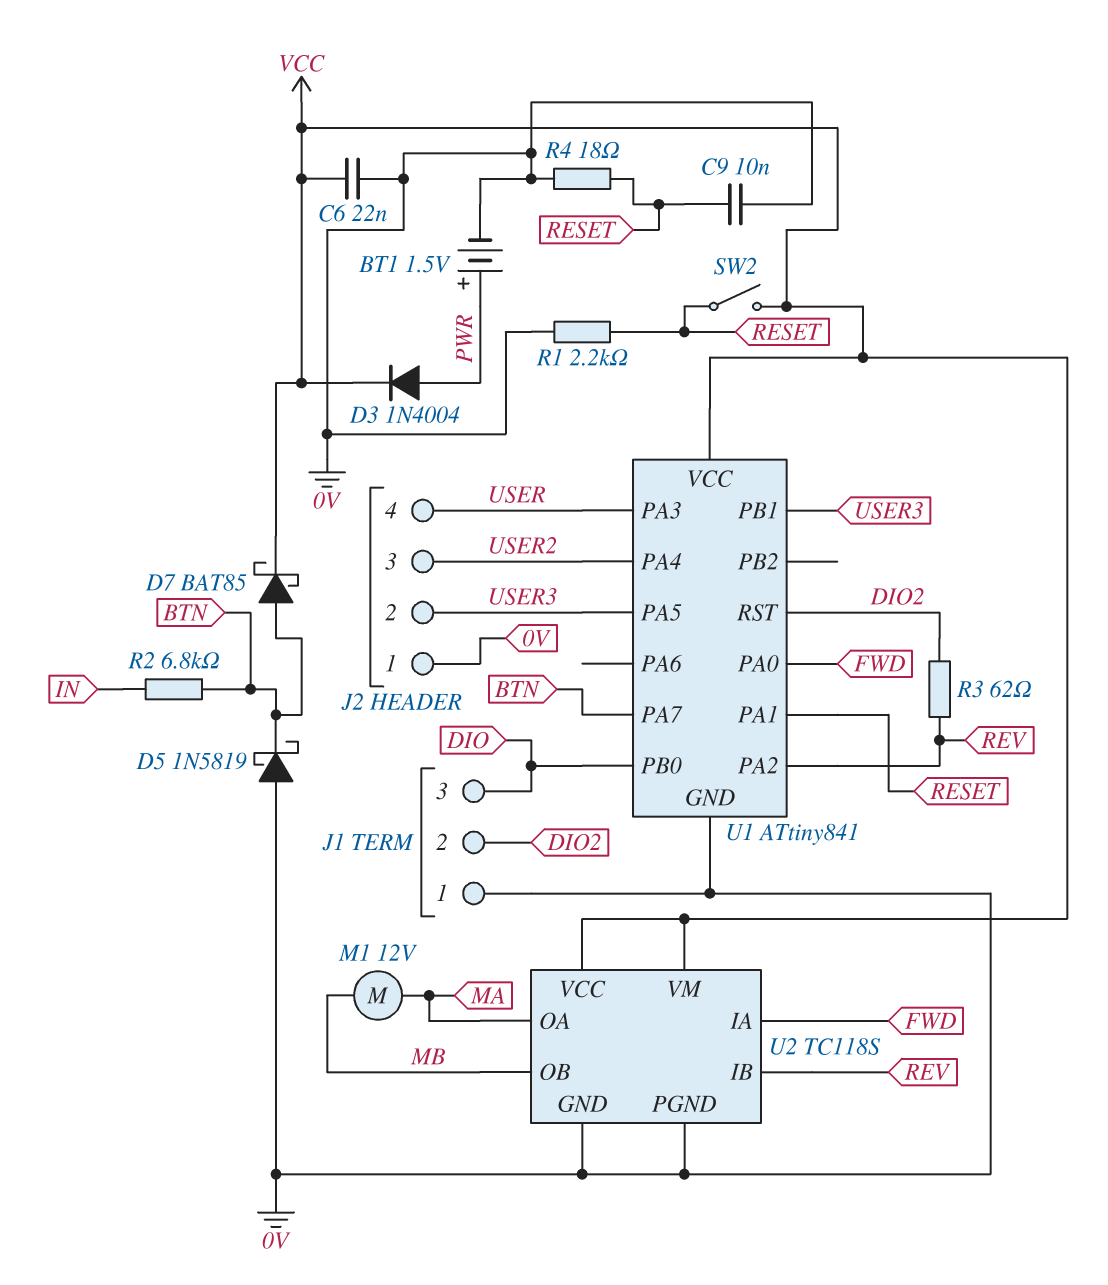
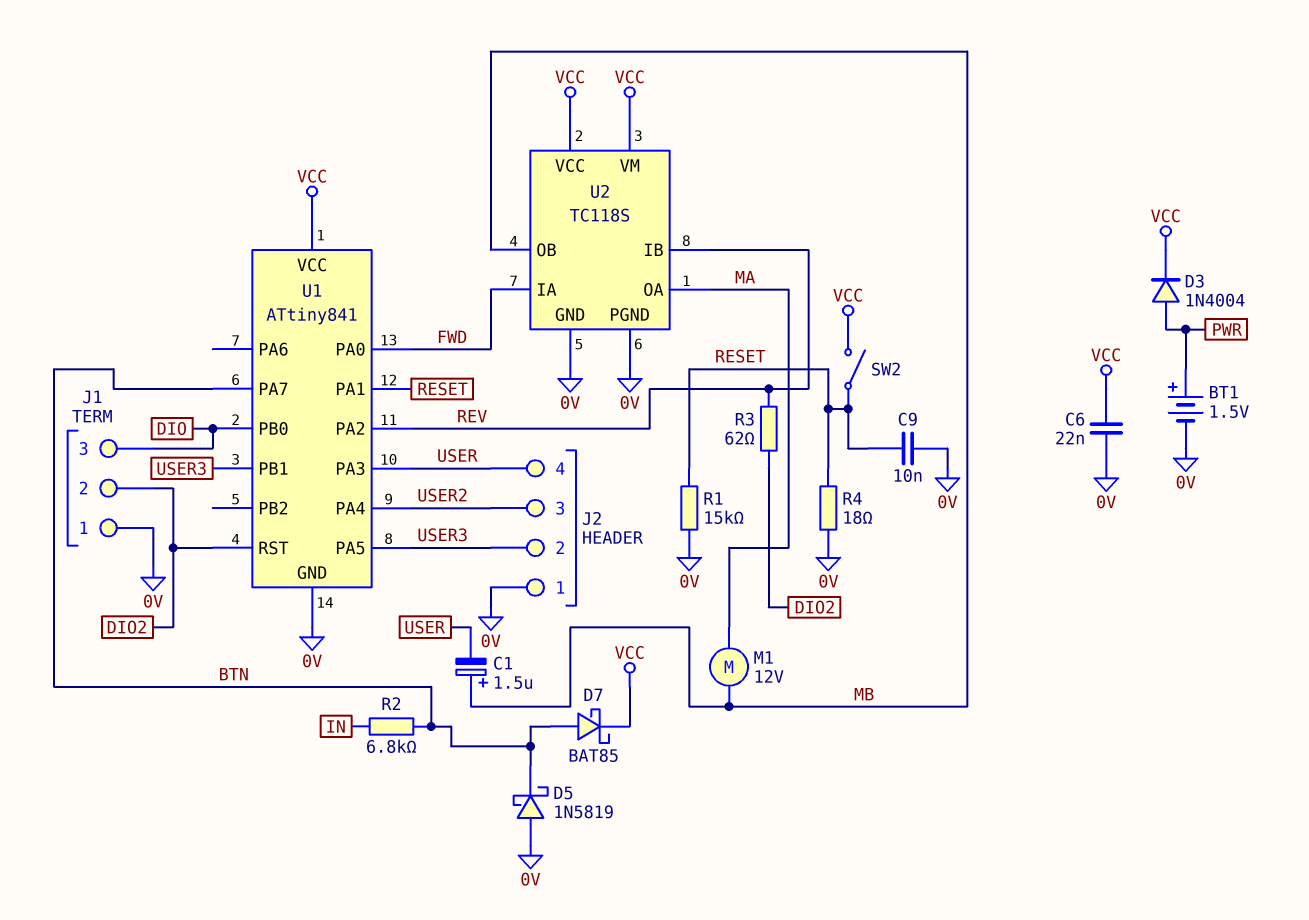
C1: none -> 1.5uF (plus MB, minus USER)
R1: 2.2k (0V, RESET) -> 15k (0V, RESET)

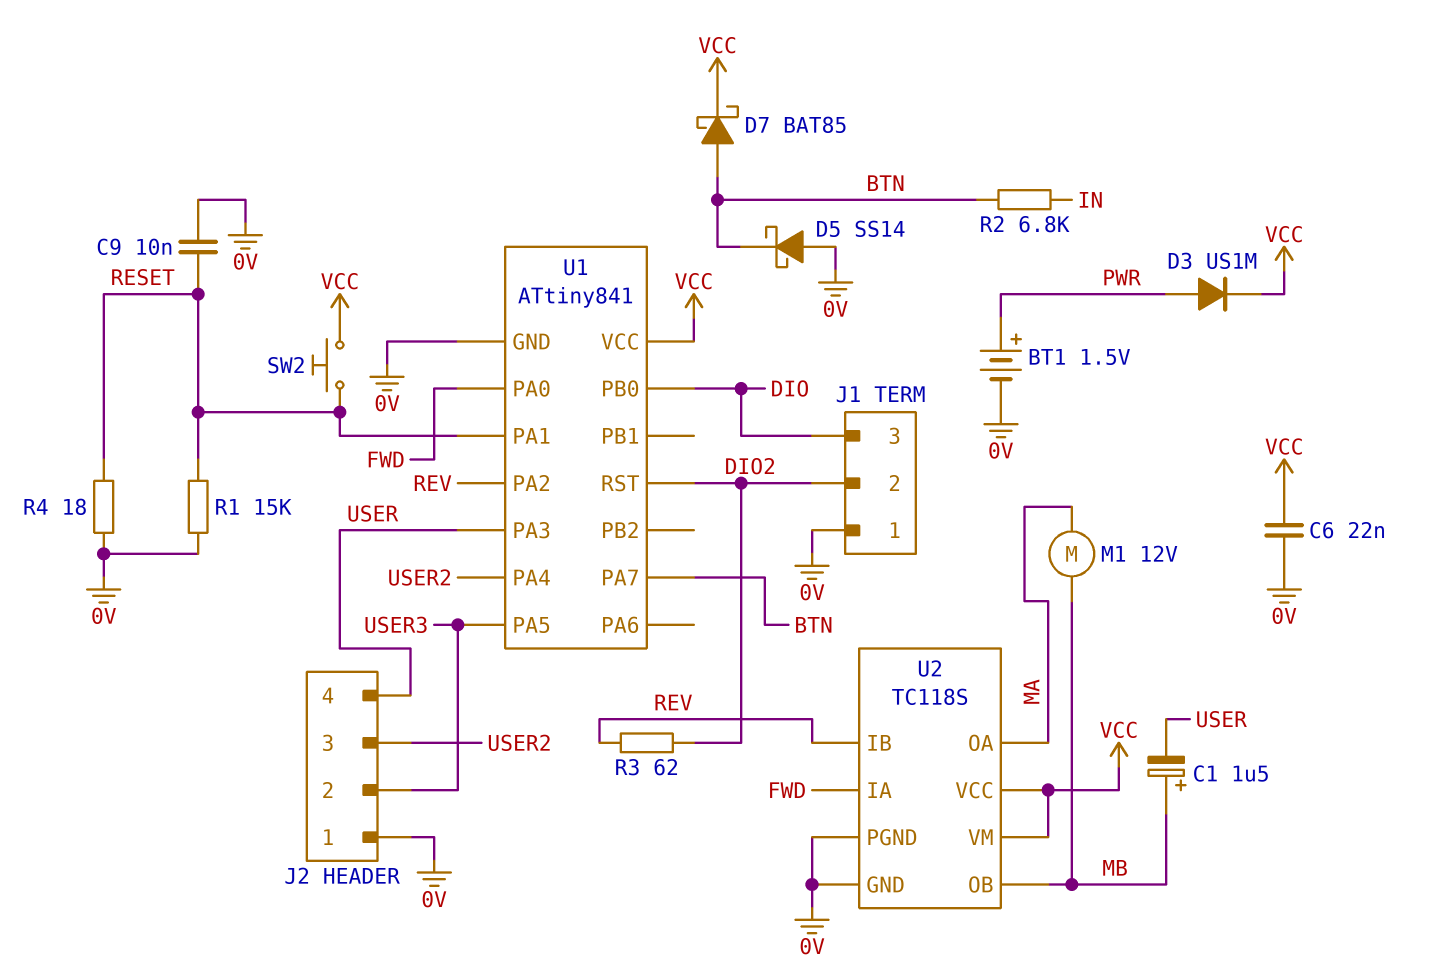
D3: diode 1N4004 (A PWR, K VCC) -> diode US1M (A PWR, K VCC)
D5: schottky 1N5819 (A 0V, K BTN) -> schottky SS14 (A 0V, K BTN)
SW2: switch (RESET, VCC) -> button (RESET, VCC)
U1 pin PB1: USER3 -> none

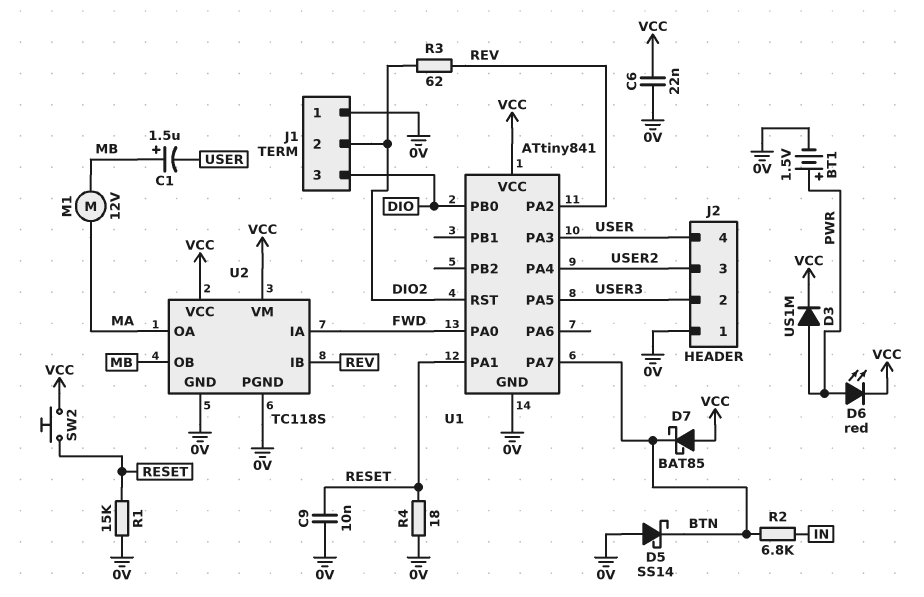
D6: none -> LED red (A PWR, K VCC)
D7: schottky BAT85 (A BTN, K VCC) -> schottky BAT85 (A VCC, K BTN)

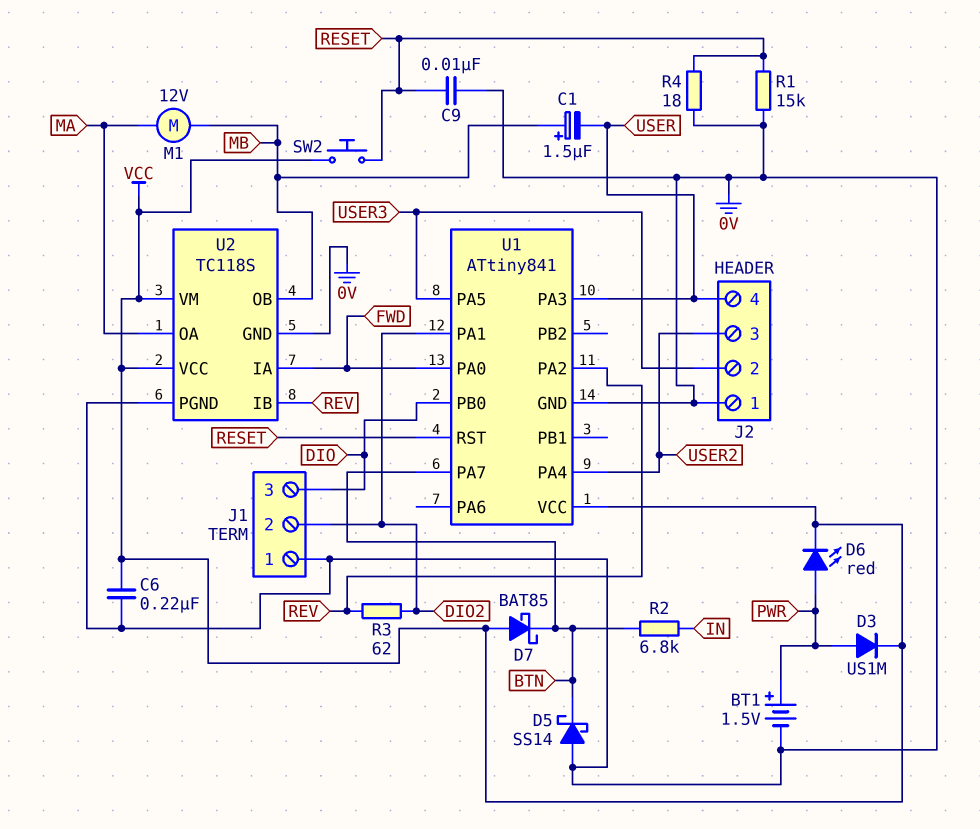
C6: 22nF (0V, VCC) -> 220nF (0V, VCC)
U1 pin PA1: RESET -> DIO2
U1 pin RST: DIO2 -> RESET

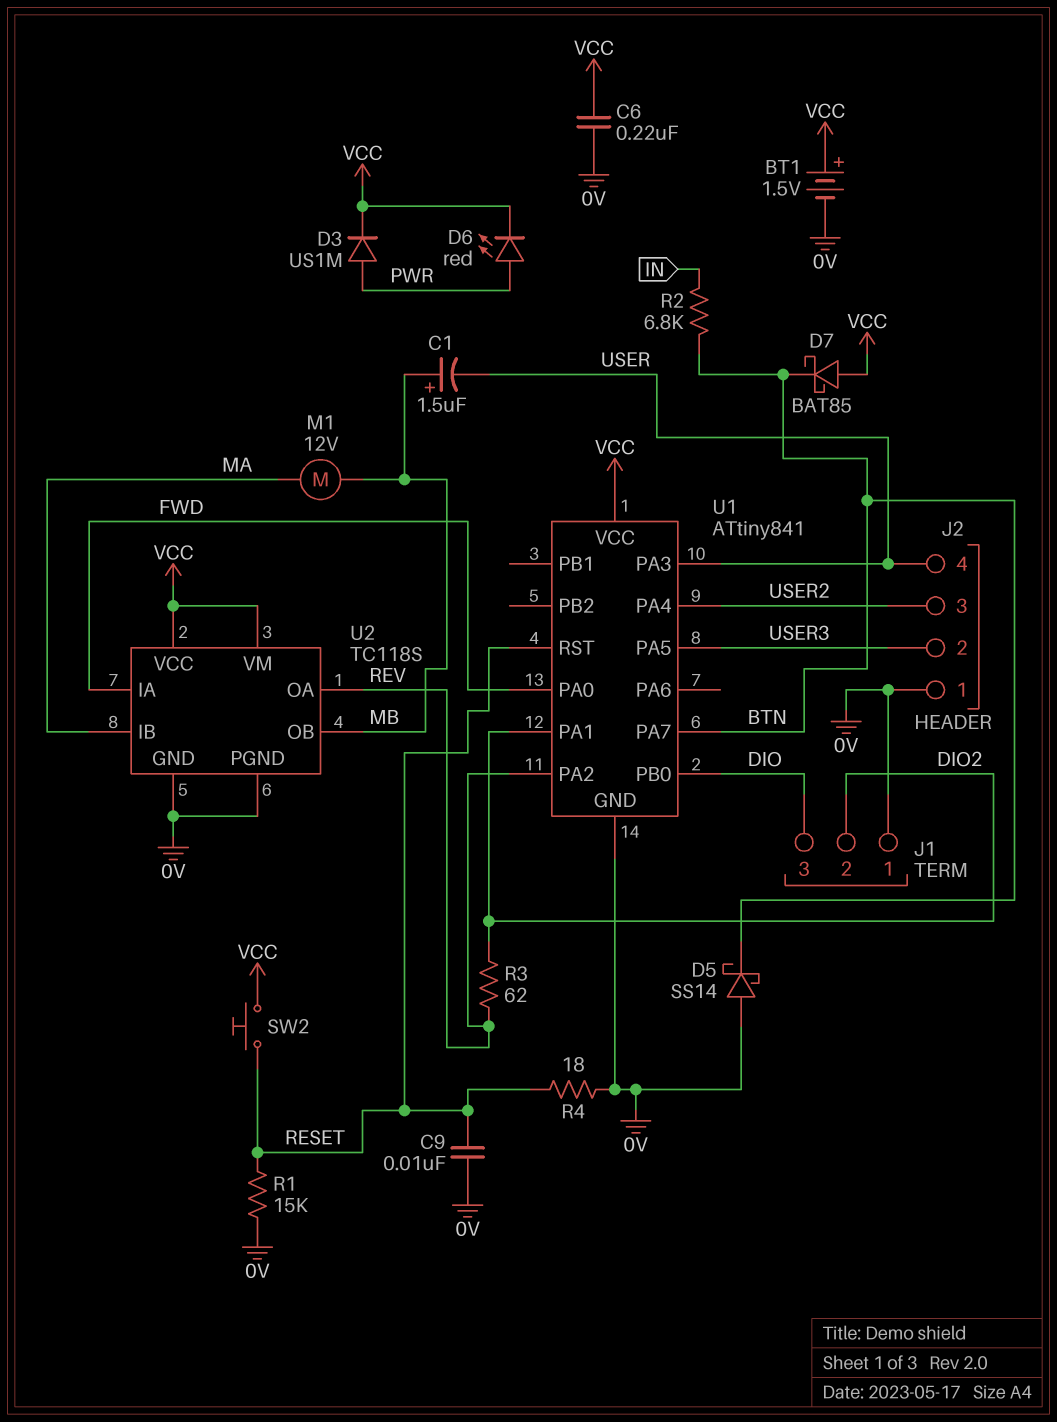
BT1: 1.5V (plus PWR, minus 0V) -> 1.5V (plus VCC, minus 0V)
U2 pin IB: REV -> MA
U2 pin OA: MA -> REV

